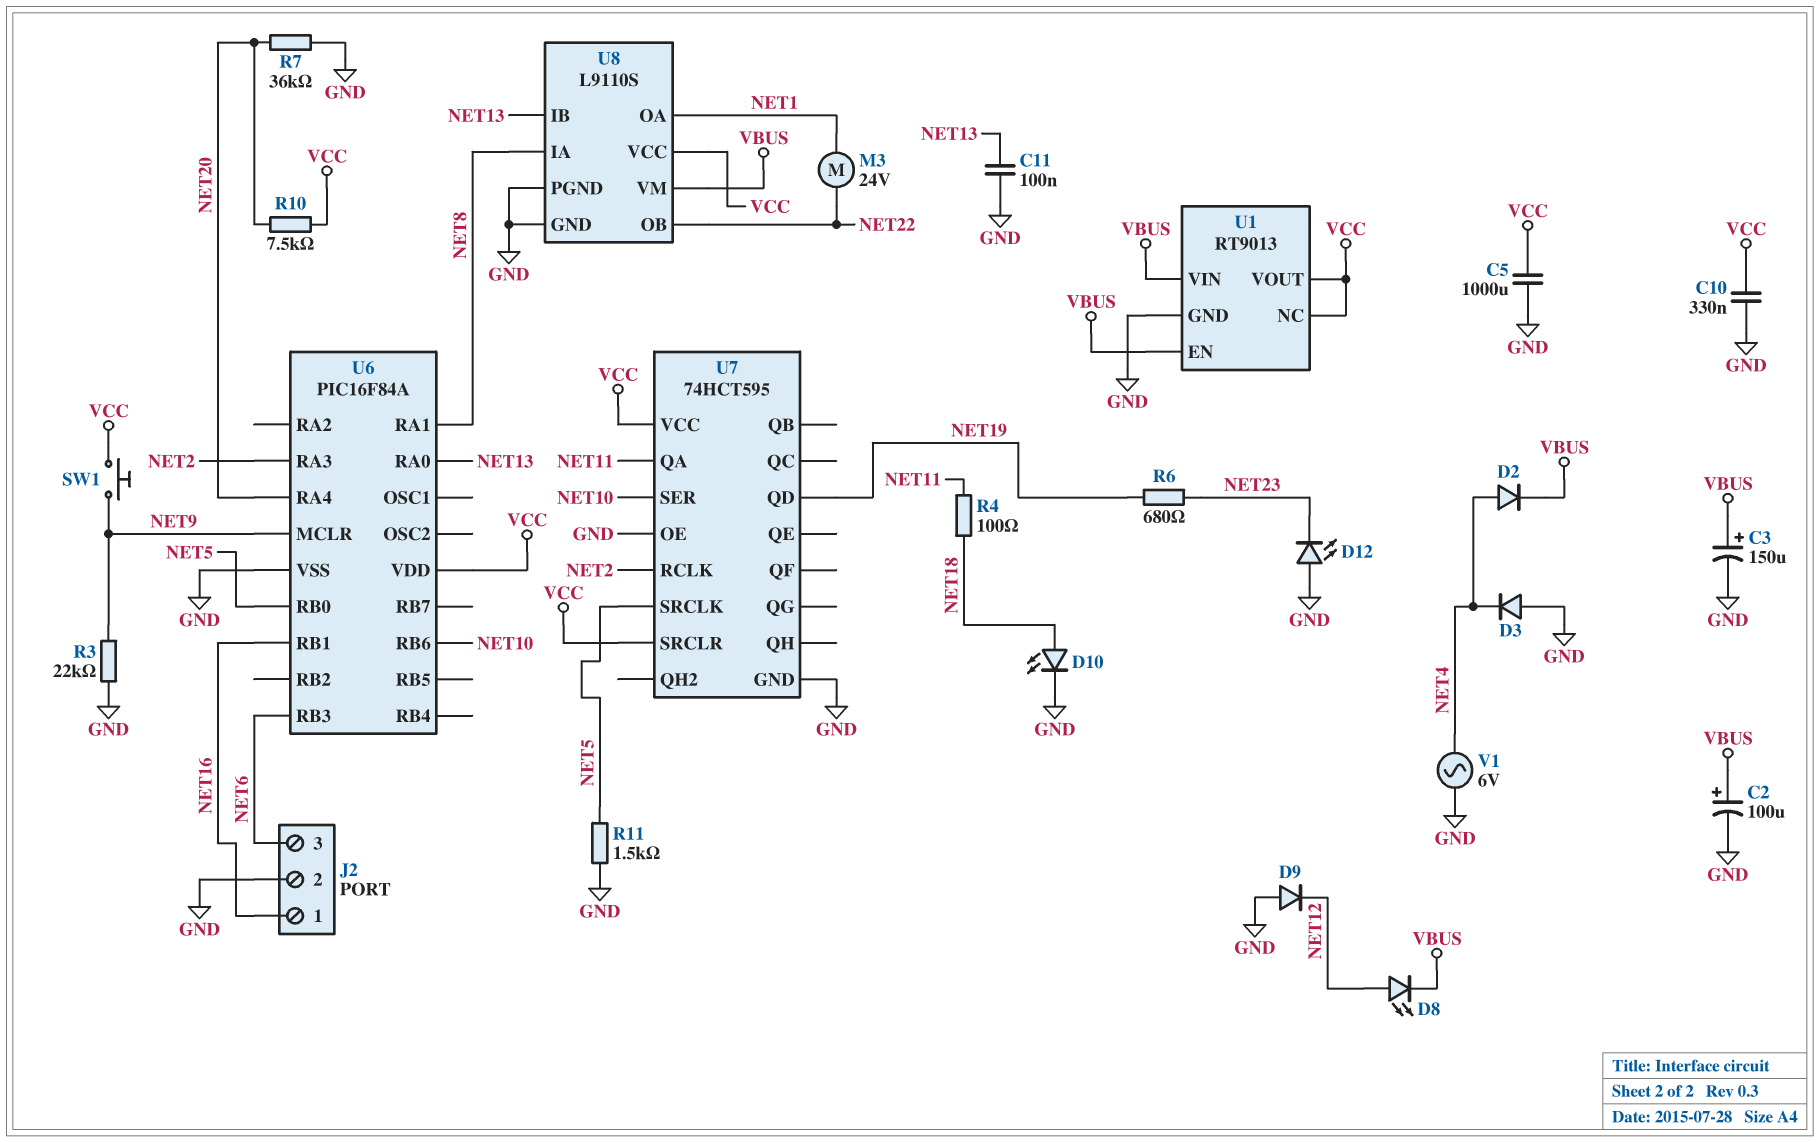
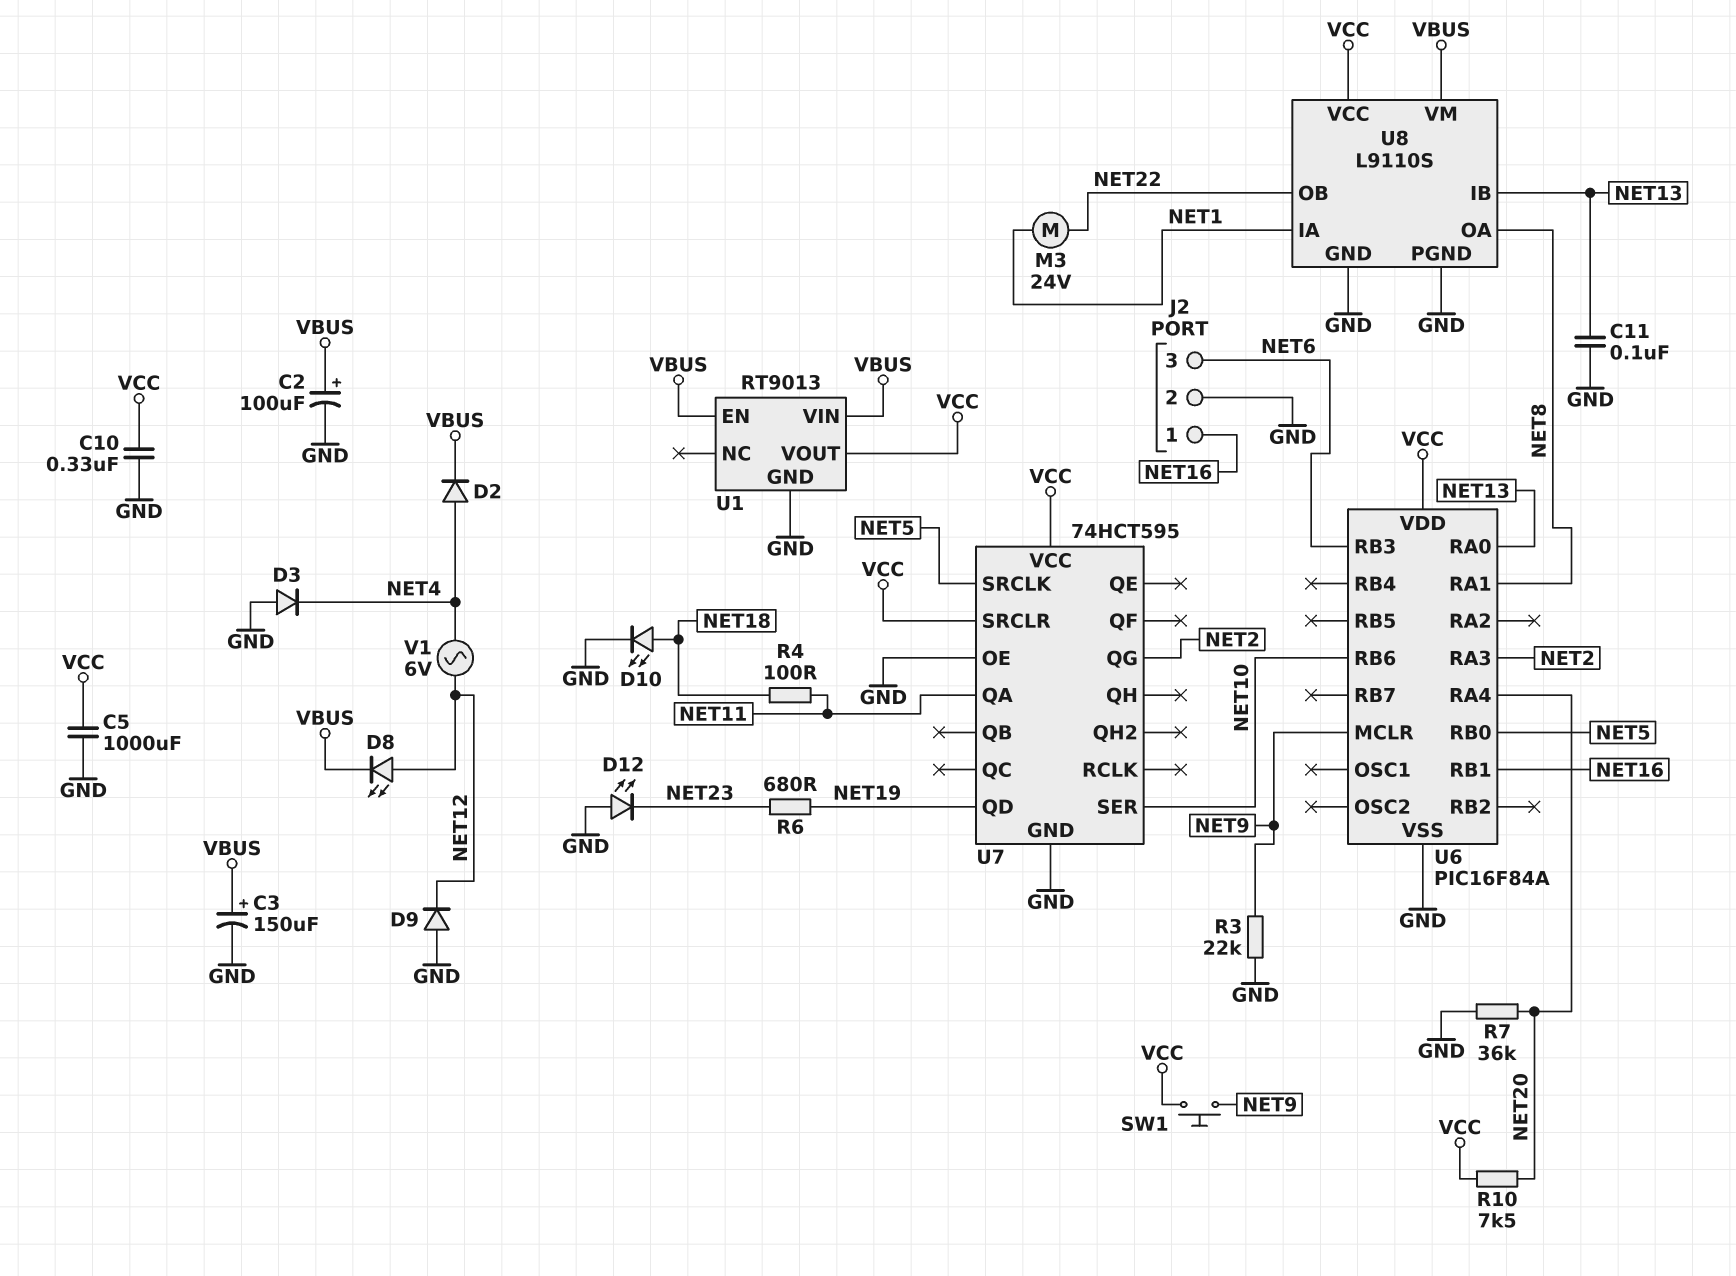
R11: 1.5k (GND, NET5) -> none
U1 pin NC: VCC -> none
U7 pin QG: none -> NET2
U7 pin RCLK: NET2 -> none
U8 pin IA: NET8 -> NET1
U8 pin OA: NET1 -> NET8
V1: AC 6V (GND, NET4) -> AC 6V (NET4, NET12)

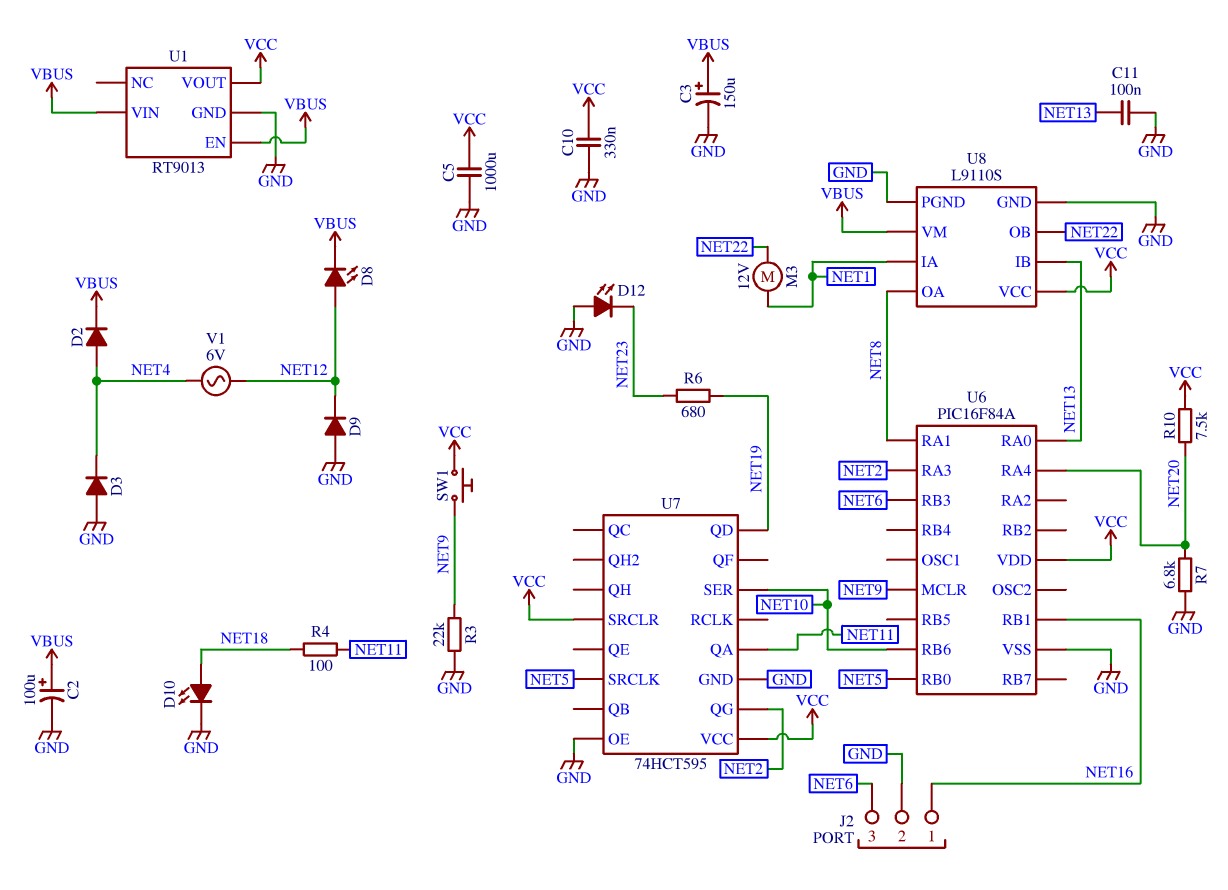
M3: motor 24V (NET1, NET22) -> motor 12V (NET1, NET22)
R7: 36k (GND, NET20) -> 6.8k (GND, NET20)

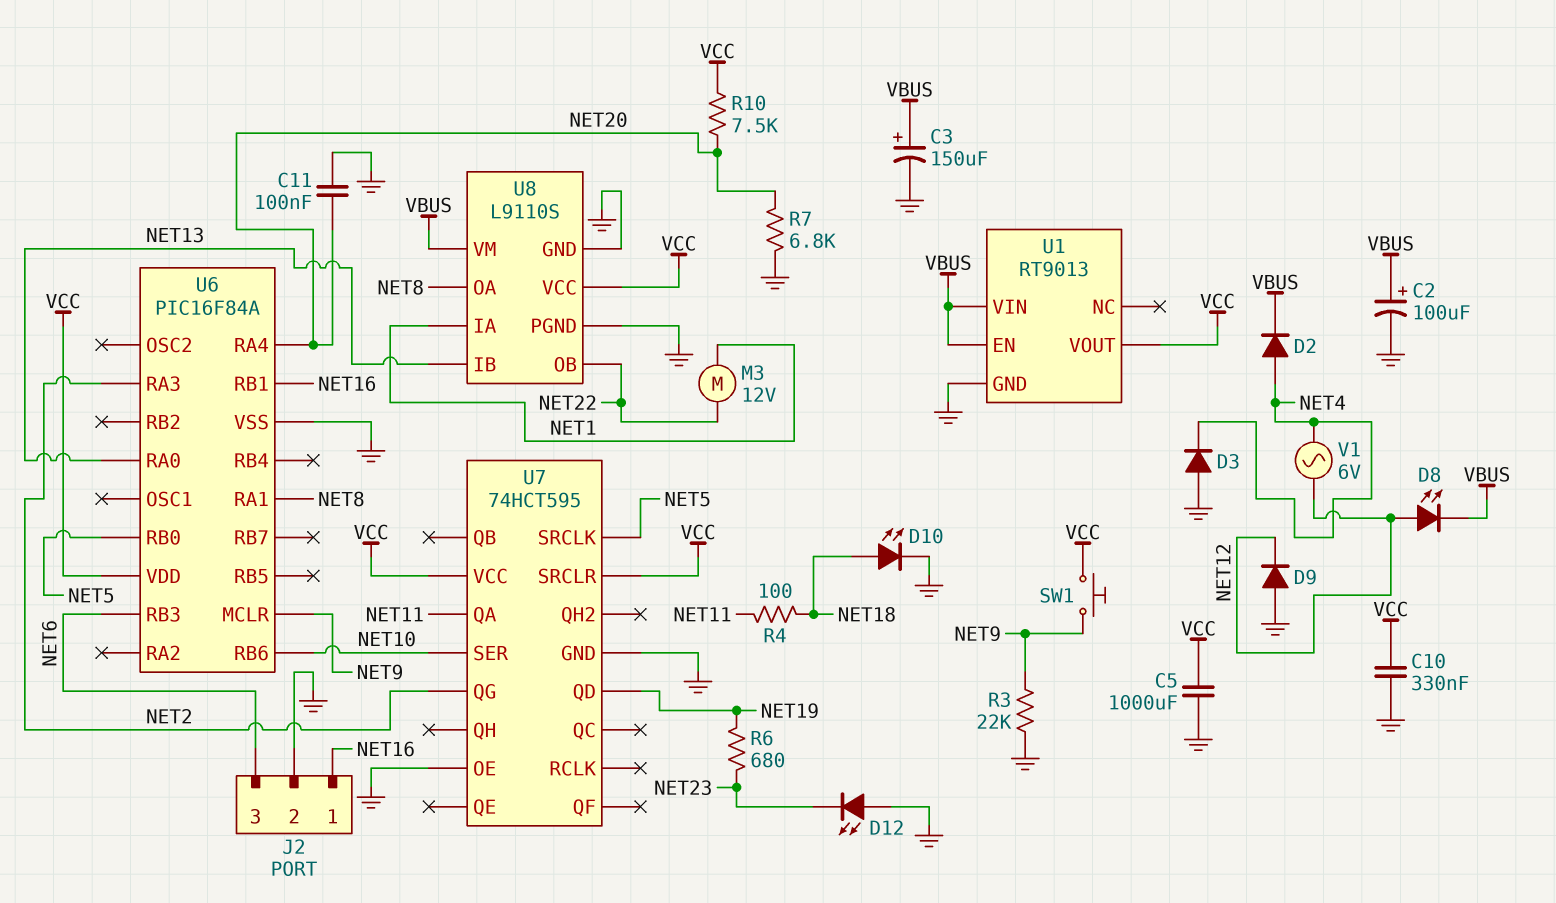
C11: 100nF (GND, NET13) -> 100nF (GND, NET20)

